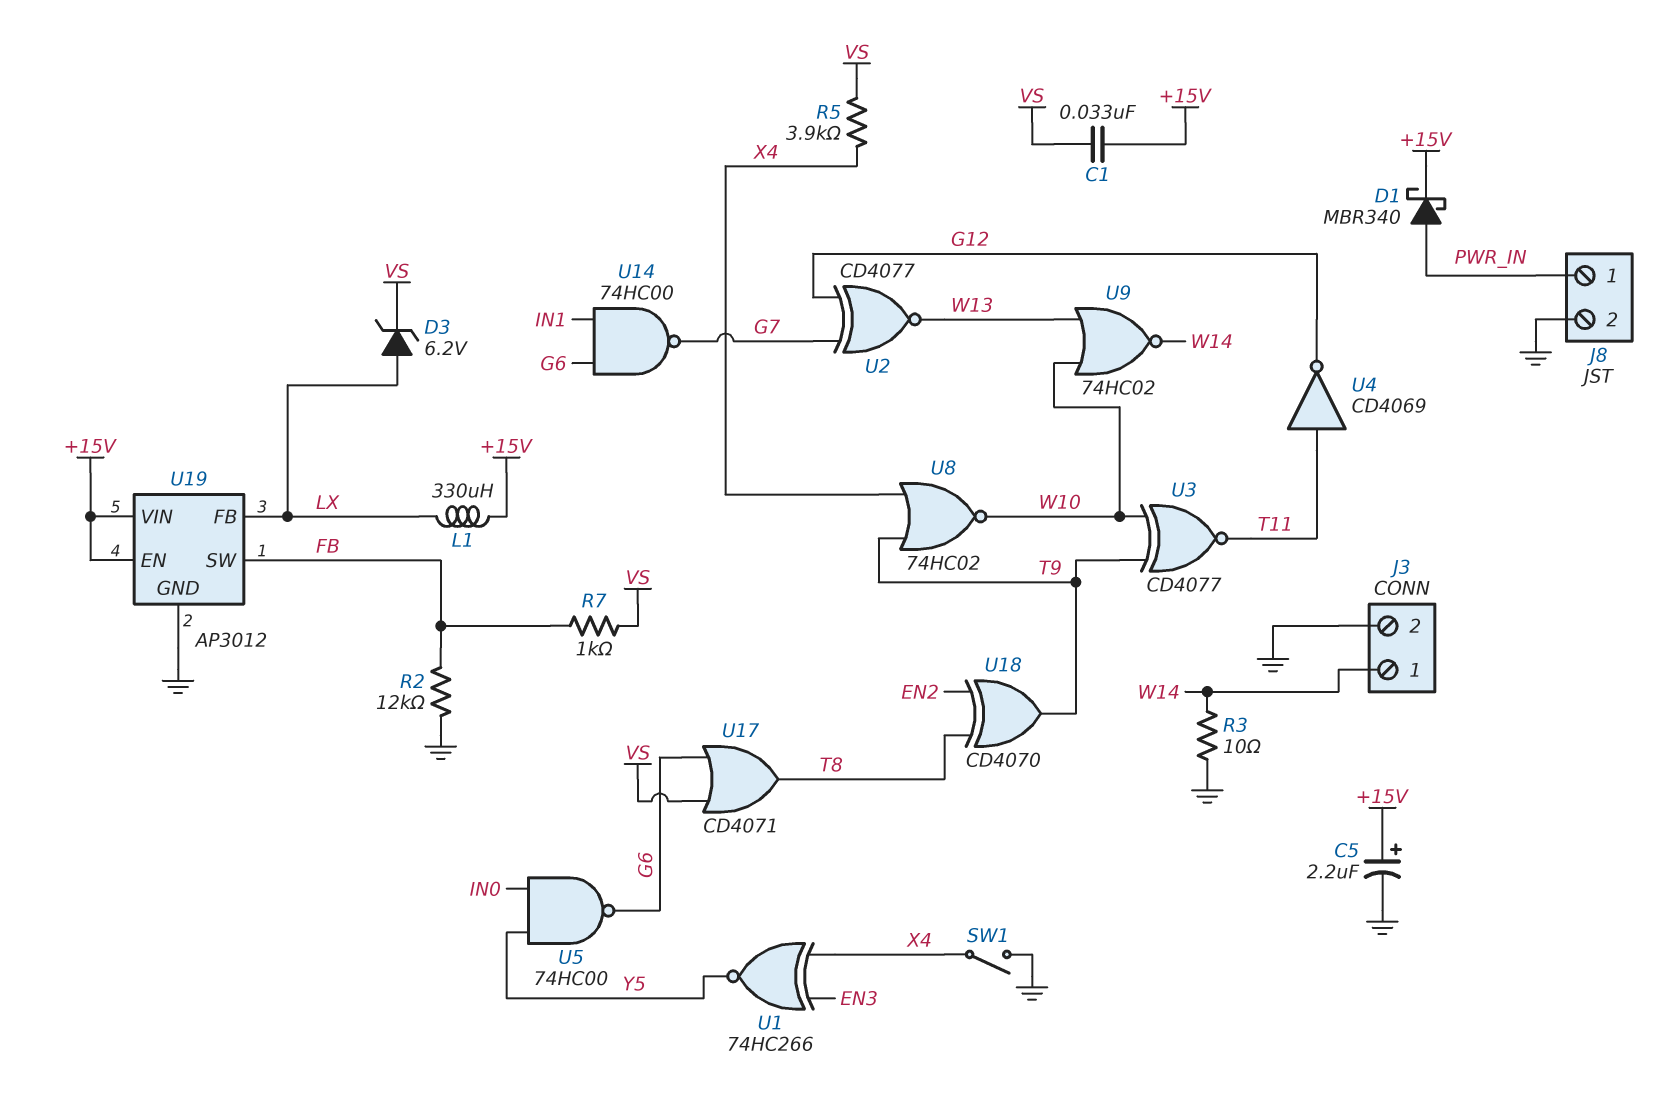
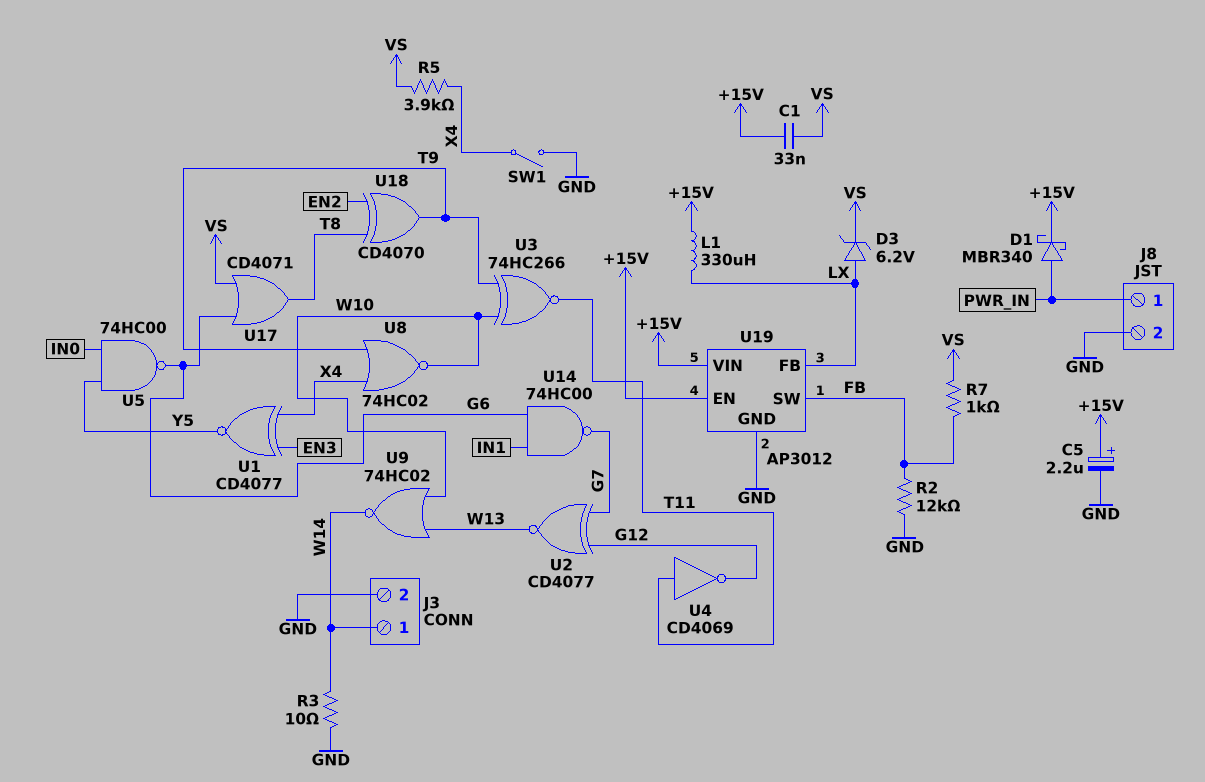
U1: XNOR 74HC266 (in EN3, in X4, out Y5) -> XNOR CD4077 (in EN3, in X4, out Y5)
U3: XNOR CD4077 (in T9, in W10, out T11) -> XNOR 74HC266 (in T9, in W10, out T11)

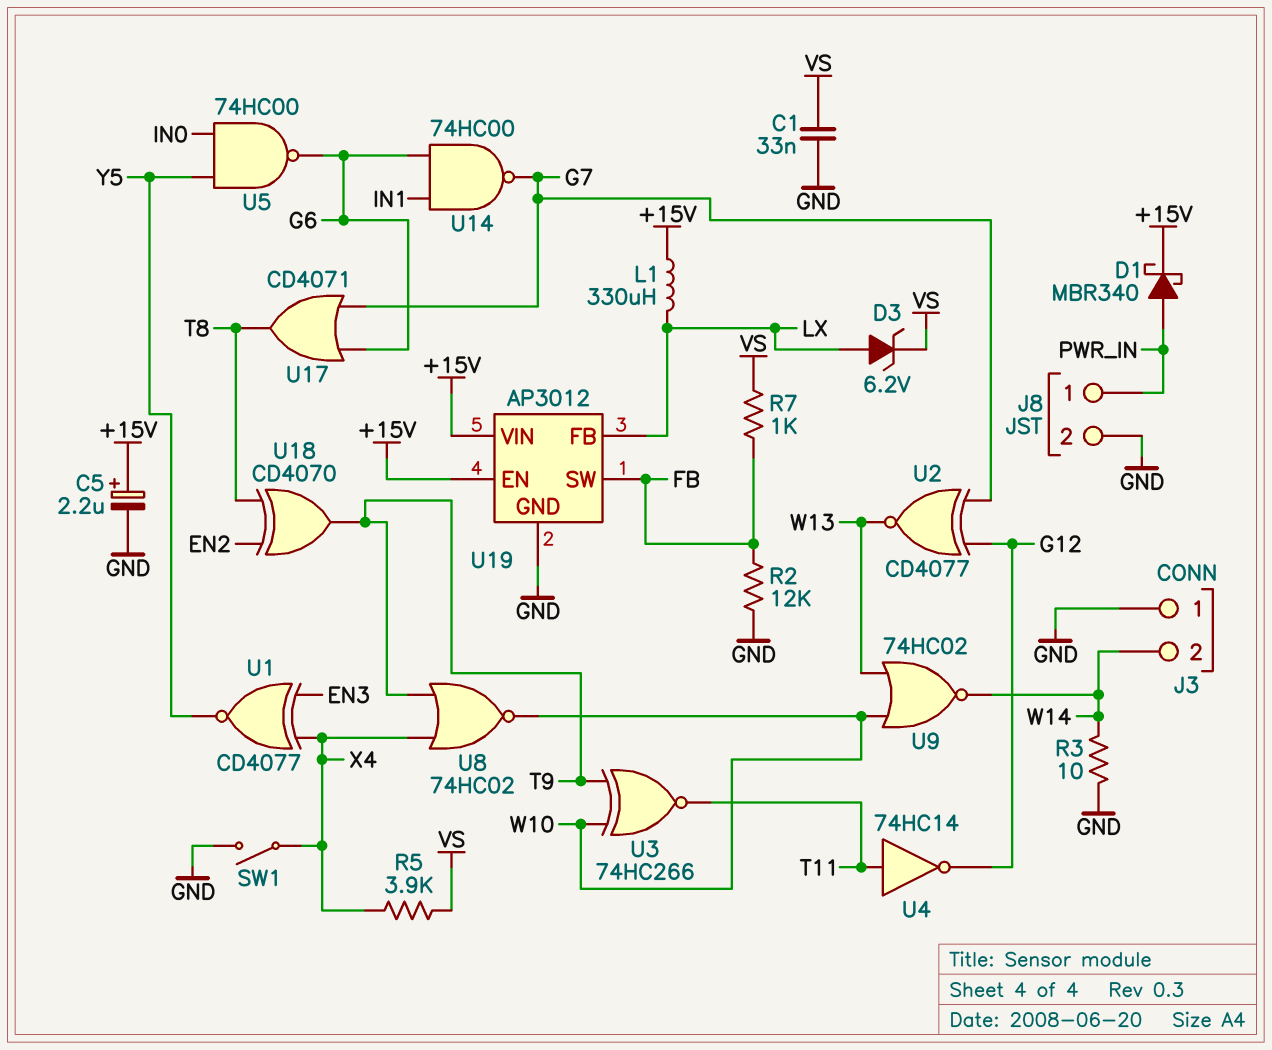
C1: 33nF (+15V, VS) -> 33nF (GND, VS)
J3 pin 1: W14 -> GND
J3 pin 2: GND -> W14
U4: NOT CD4069 (in T11, out G12) -> NOT 74HC14 (in T11, out G12)
U17: OR CD4071 (in G6, in VS, out T8) -> OR CD4071 (in G6, in G7, out T8)

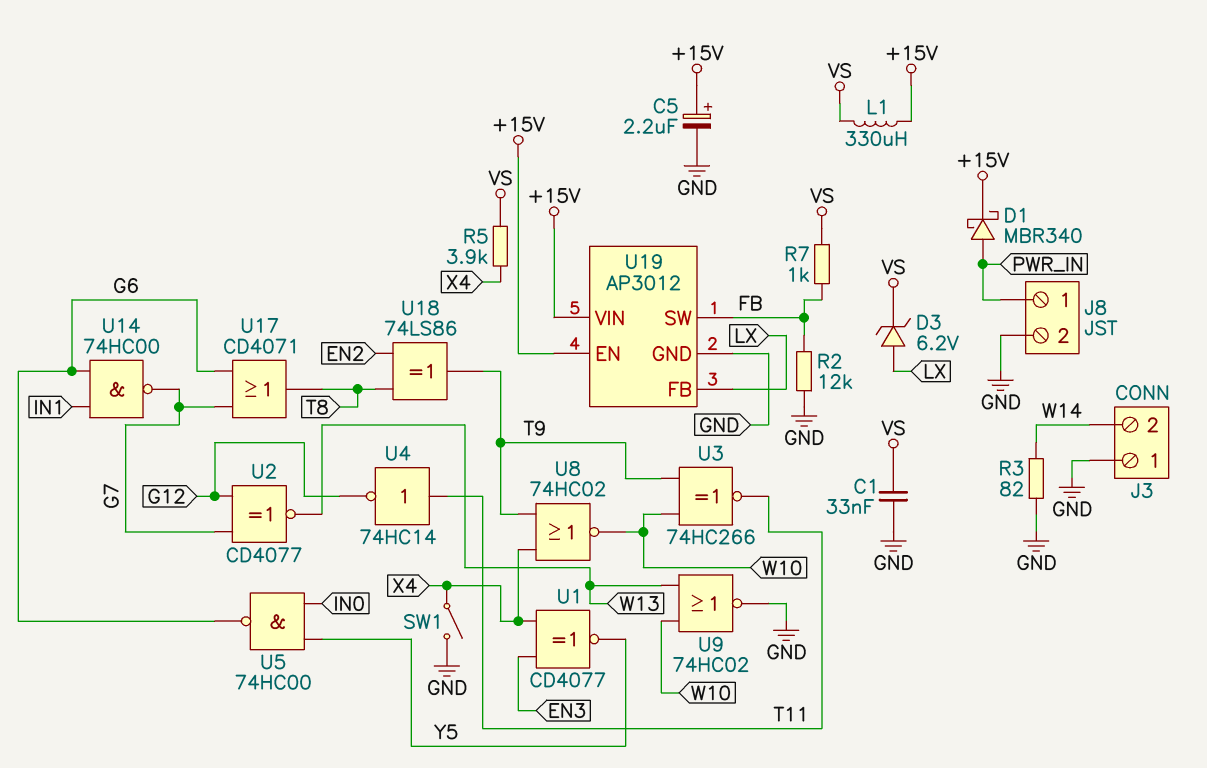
L1: 330uH (+15V, LX) -> 330uH (+15V, VS)
R3: 10 (GND, W14) -> 82 (GND, W14)
U9: NOR 74HC02 (in W10, in W13, out W14) -> NOR 74HC02 (in W10, in W13, out GND)
U18: XOR CD4070 (in EN2, in T8, out T9) -> XOR 74LS86 (in EN2, in T8, out T9)

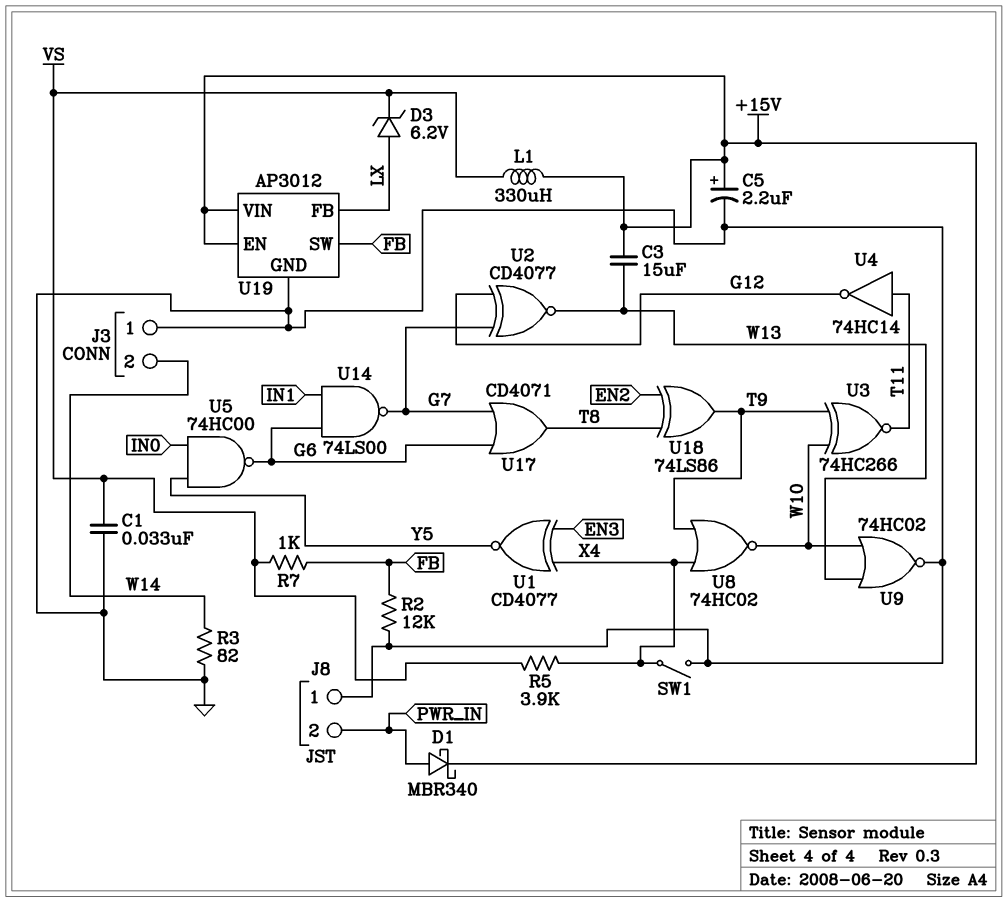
C3: none -> 15uF (+15V, W13)
J8 pin 1: PWR_IN -> GND
J8 pin 2: GND -> PWR_IN
U14: NAND 74HC00 (in G6, in IN1, out G7) -> NAND 74LS00 (in G6, in IN1, out G7)

